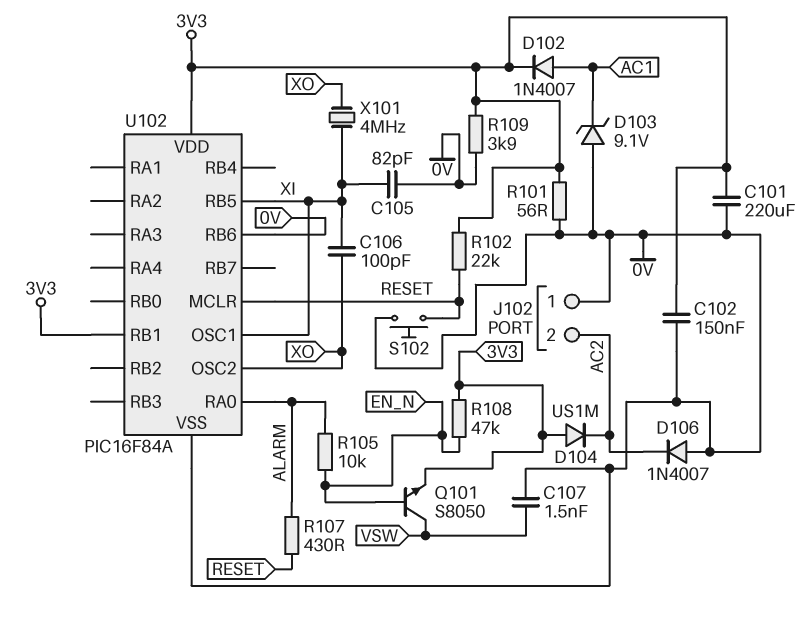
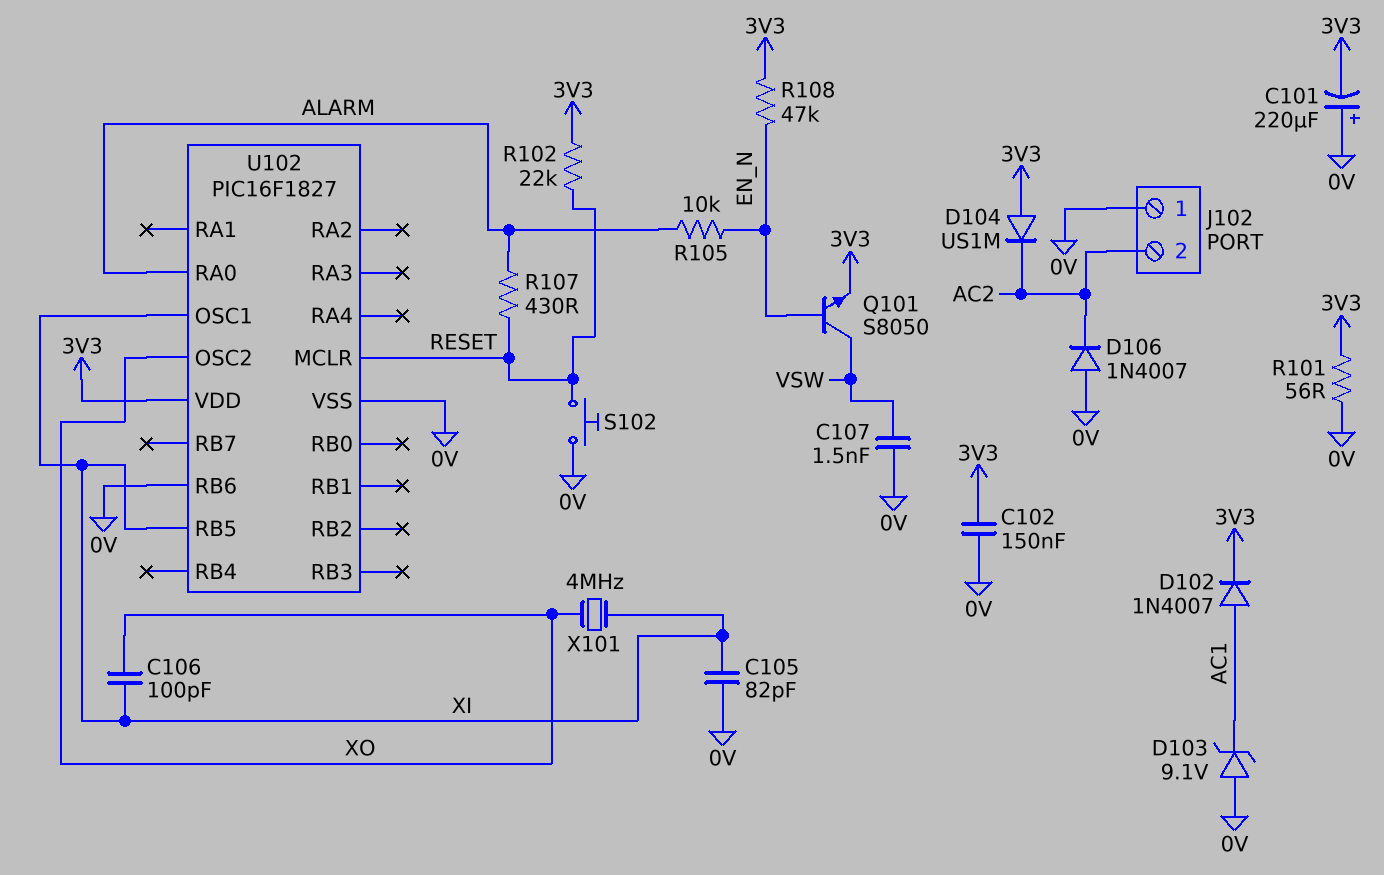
C101: 220uF (0V, 3V3) -> 220uF (plus 0V, minus 3V3)
R109: 3.9k (0V, 3V3) -> none
U102: PIC16F84A -> PIC16F1827
U102 pin RB1: 3V3 -> none

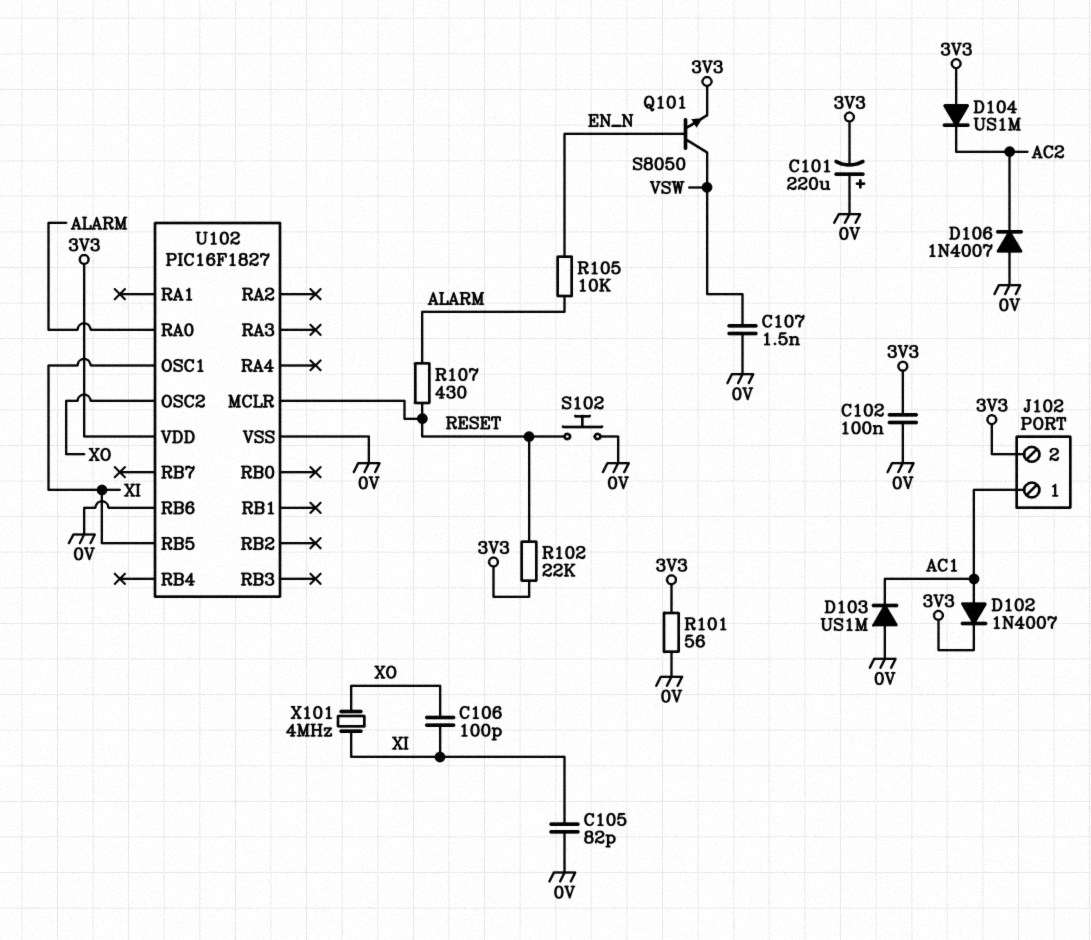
C102: 150nF (0V, 3V3) -> 100nF (0V, 3V3)
D103: zener 9.1V (A 0V, K AC1) -> diode US1M (A 0V, K AC1)
J102 pin 1: 0V -> AC1
J102 pin 2: AC2 -> 3V3
R108: 47k (3V3, EN_N) -> none

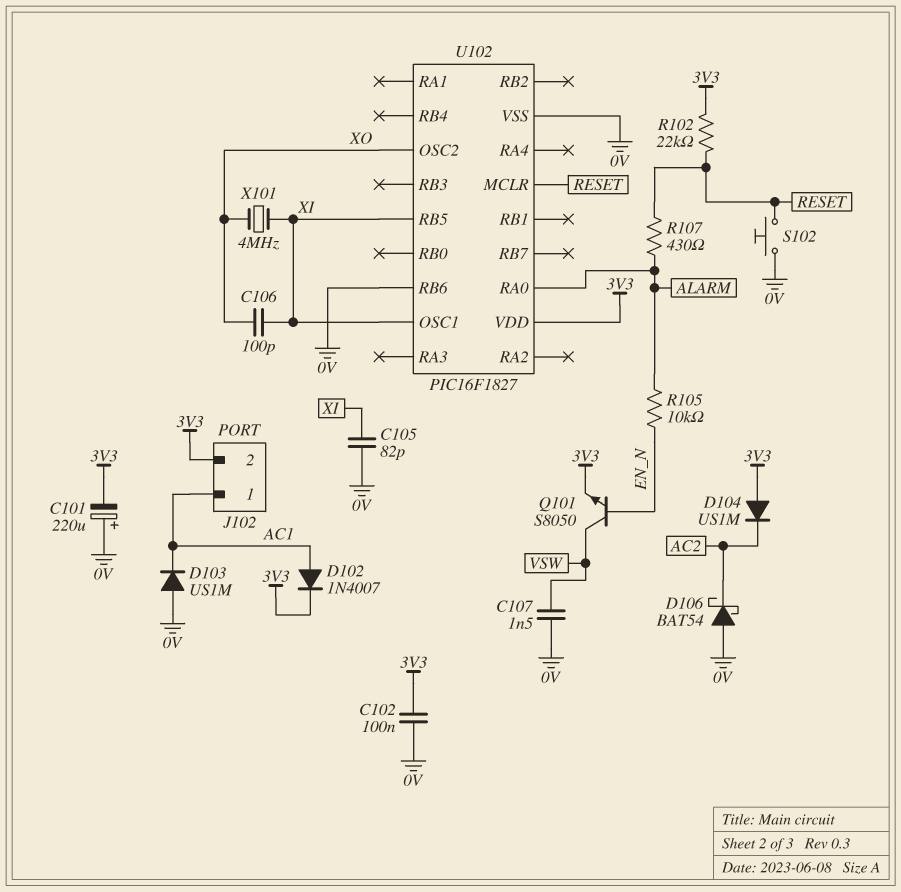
D106: diode 1N4007 (A 0V, K AC2) -> schottky BAT54 (A 0V, K AC2)
R101: 56 (0V, 3V3) -> none

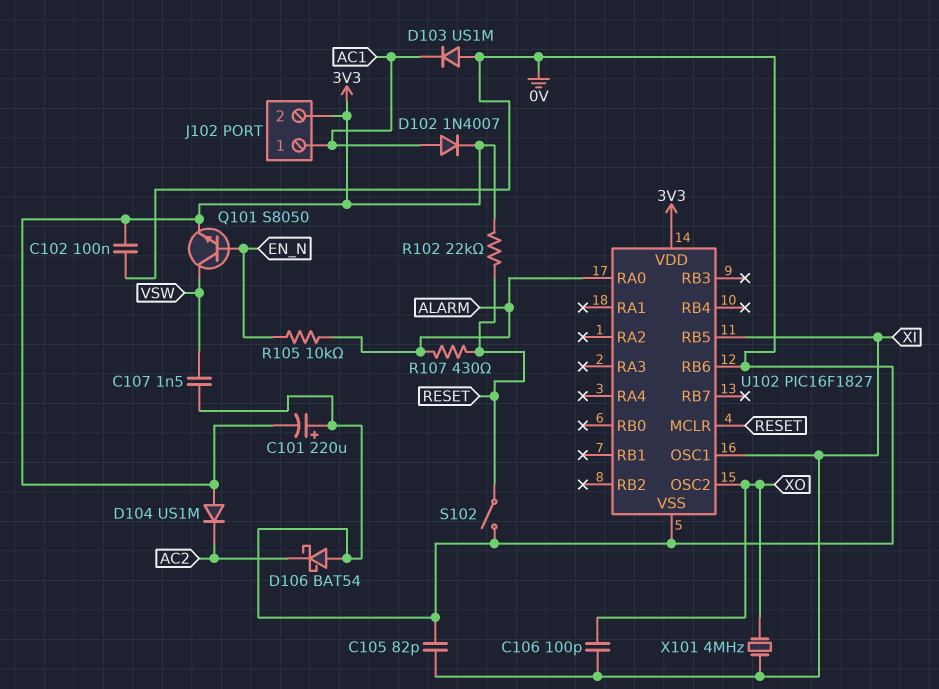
S102: button (0V, RESET) -> switch (0V, RESET)

